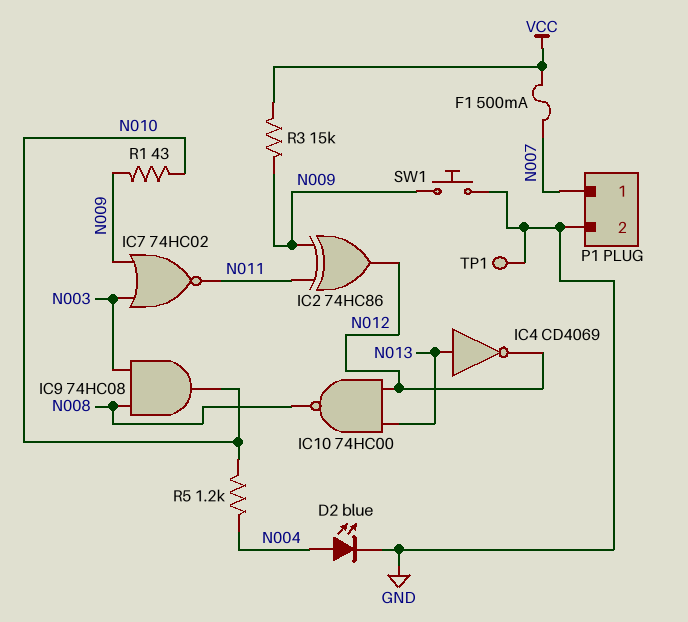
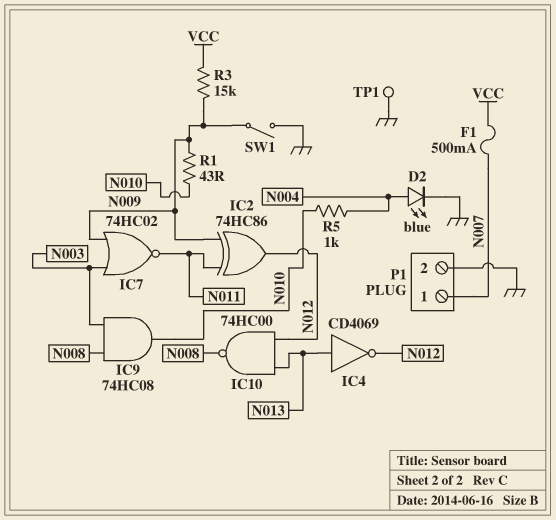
R5: 1.2k (N004, N010) -> 1k (N004, N010)
SW1: button (GND, N009) -> switch (GND, N009)

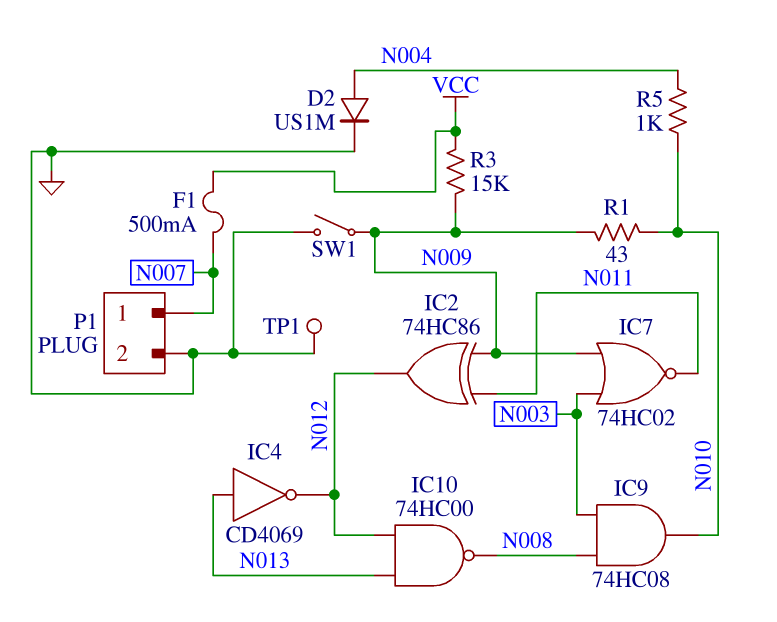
D2: LED blue (A N004, K GND) -> diode US1M (A N004, K GND)

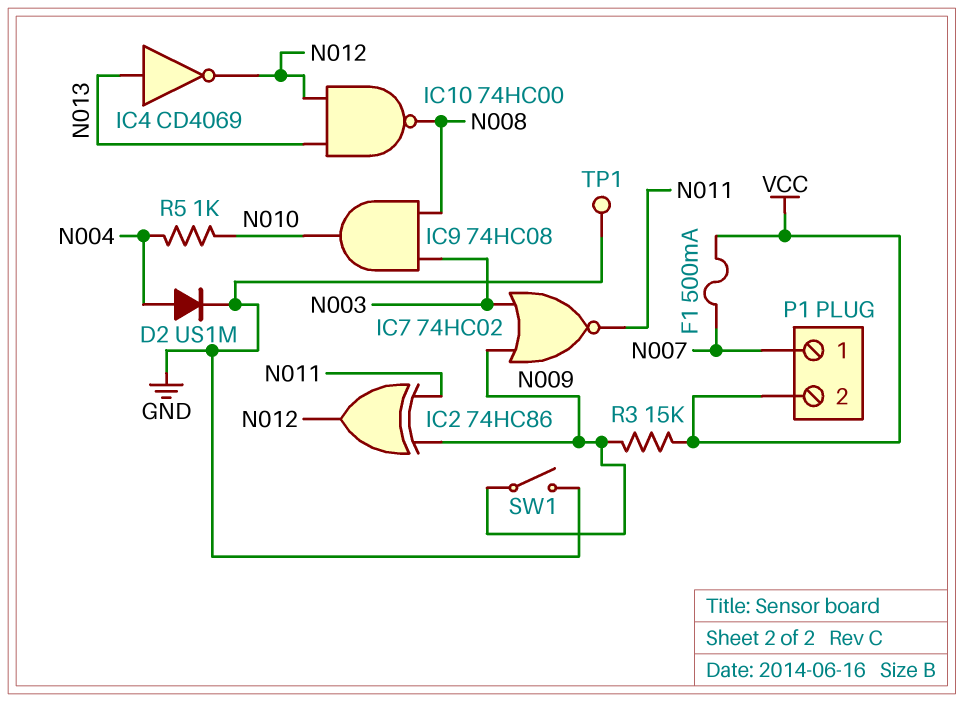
P1 pin 2: GND -> VCC
R1: 43 (N009, N010) -> none

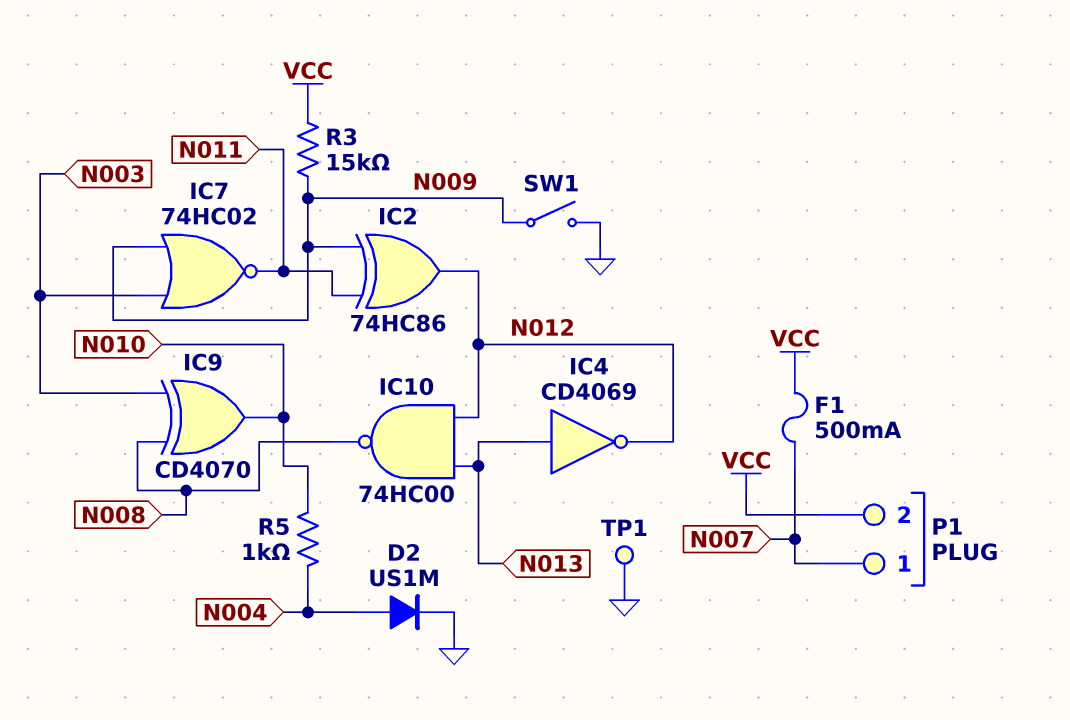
IC9: AND 74HC08 (in N003, in N008, out N010) -> XOR CD4070 (in N003, in N008, out N010)

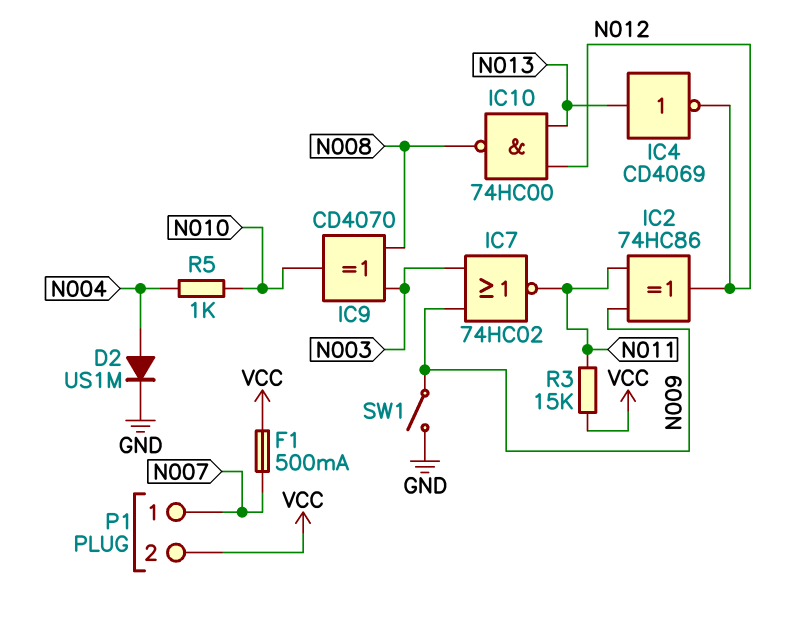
R3: 15k (N009, VCC) -> 15k (N011, VCC)
TP1: test point (GND) -> none

